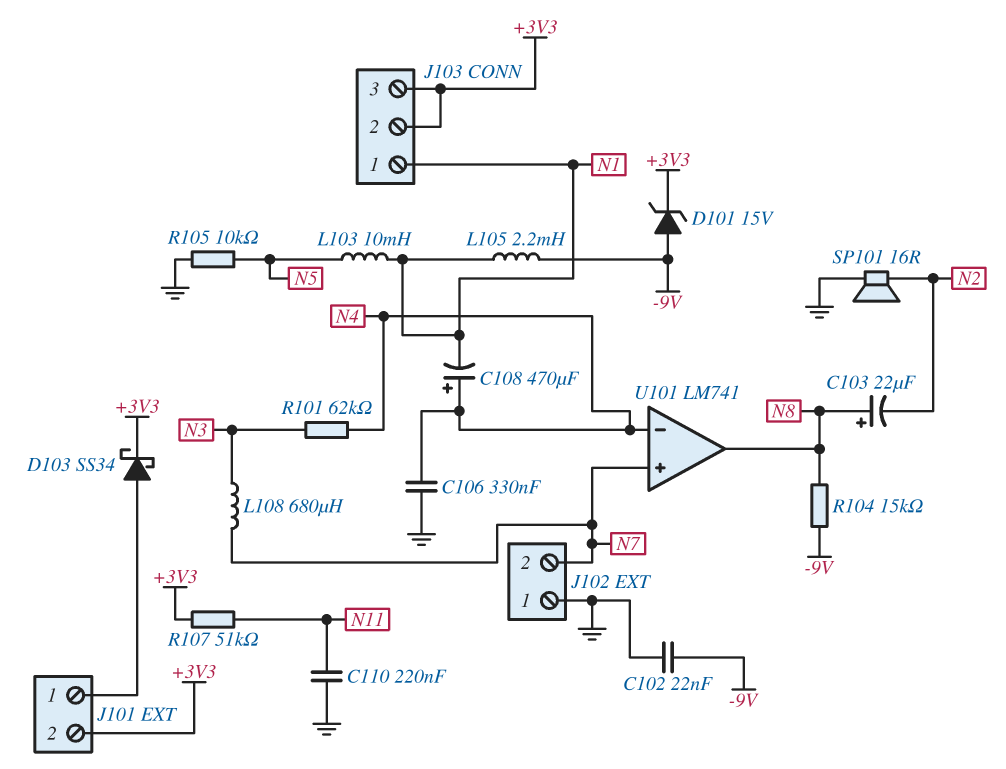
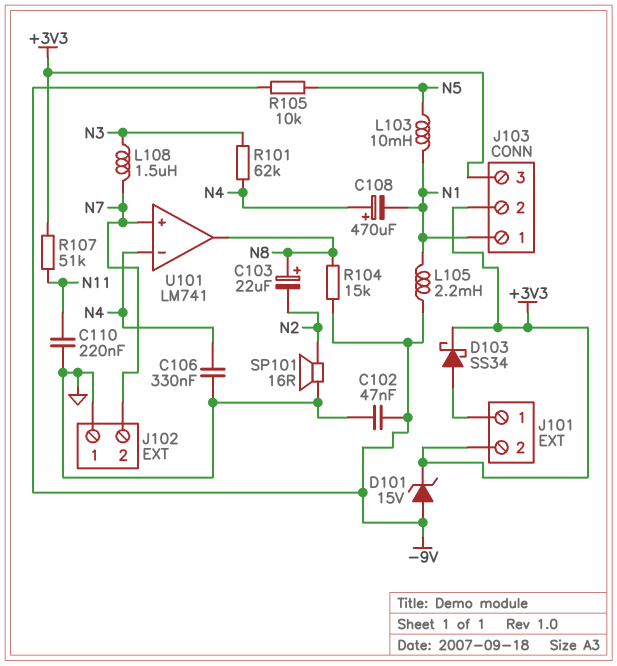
C102: 22nF (-9V, GND) -> 47nF (-9V, GND)
L108: 680uH (N3, N7) -> 1.5uH (N3, N7)
R105: 10k (GND, N5) -> 10k (-9V, N5)

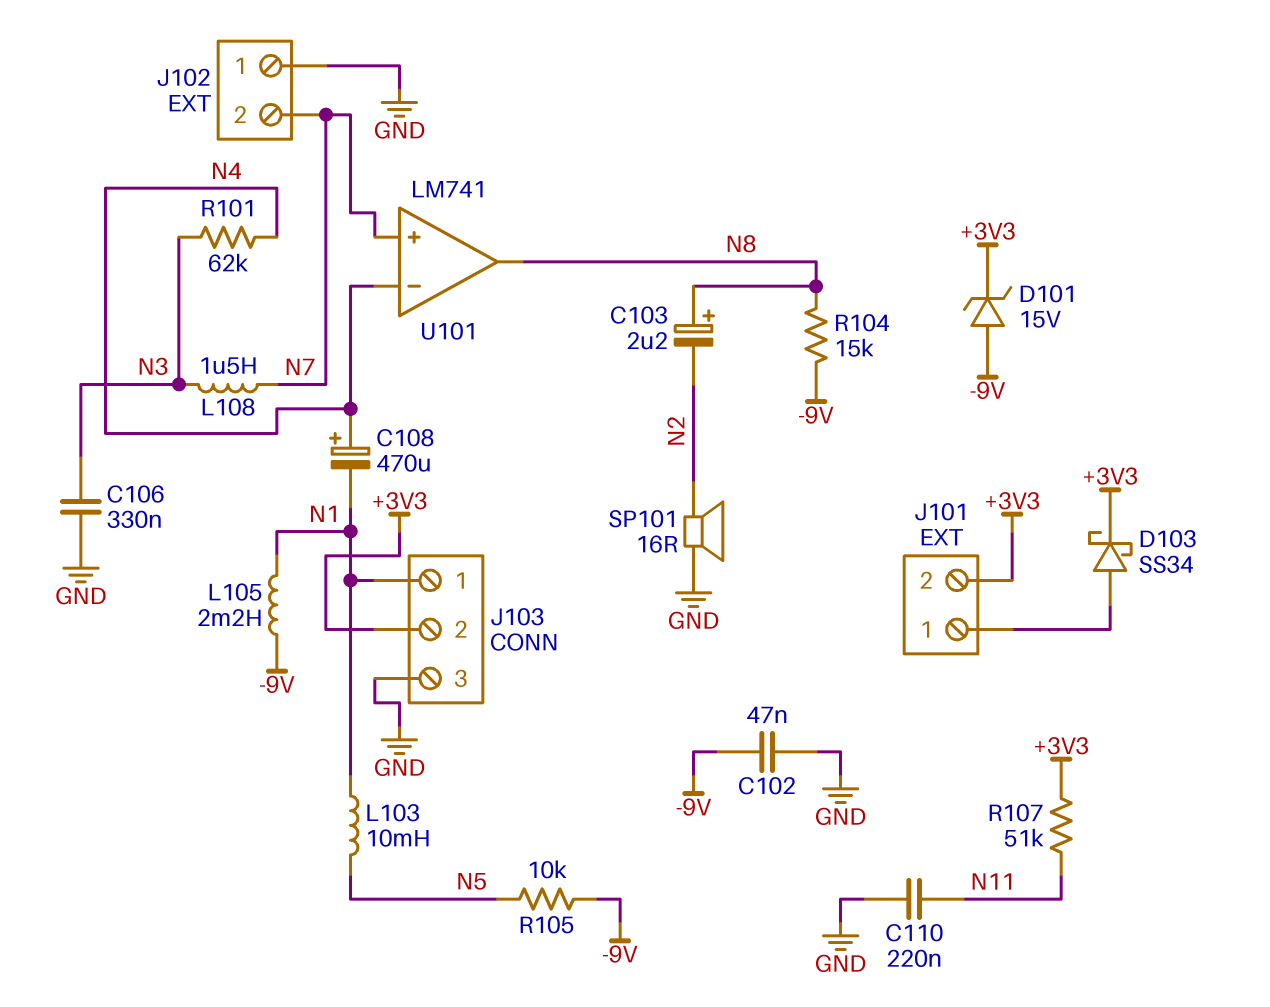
C103: 22uF (plus N8, minus N2) -> 2.2uF (plus N8, minus N2)
C106: 330nF (GND, N4) -> 330nF (GND, N3)
J103 pin 3: +3V3 -> GND

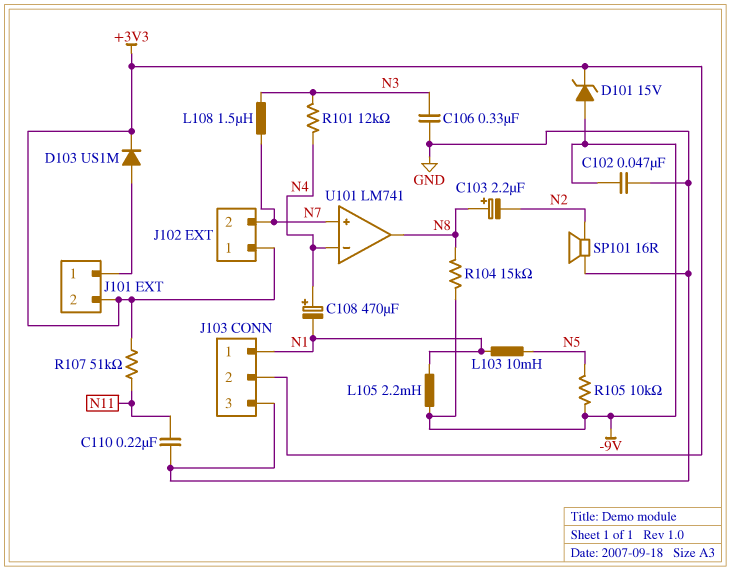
D103: schottky SS34 (A J101/1, K +3V3) -> diode US1M (A J101/1, K +3V3)
J102 pin 1: GND -> +3V3
R101: 62k (N3, N4) -> 12k (N3, N4)

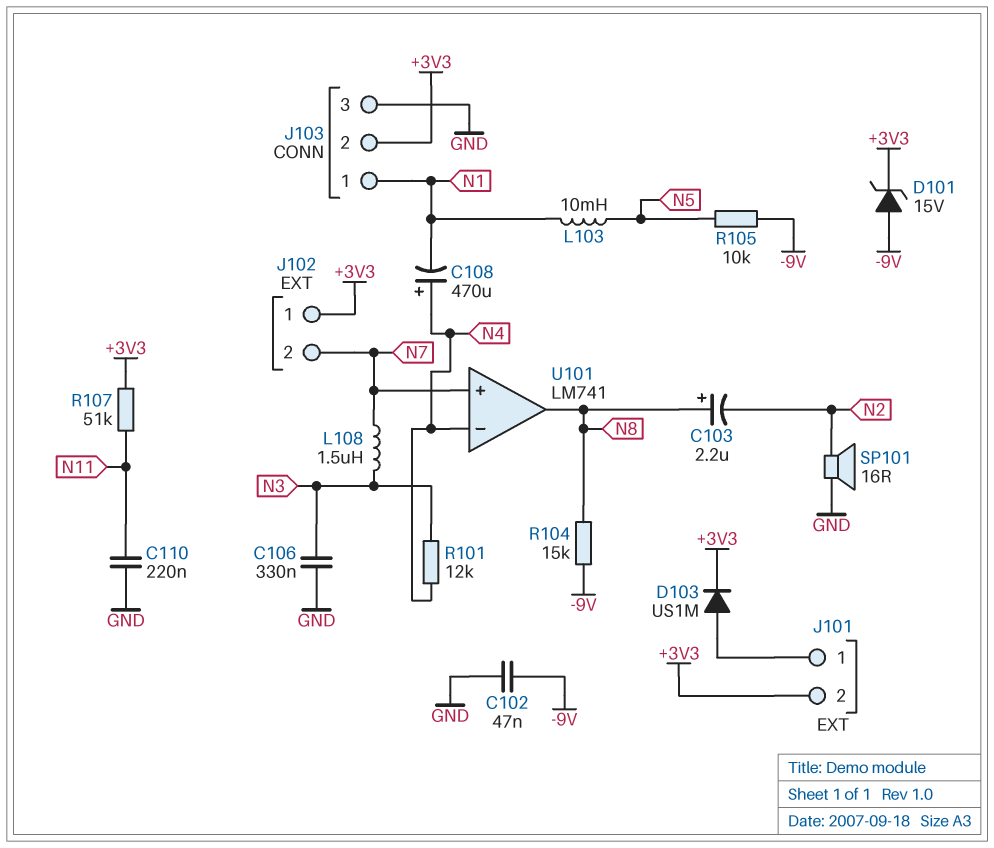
L105: 2.2mH (-9V, N1) -> none

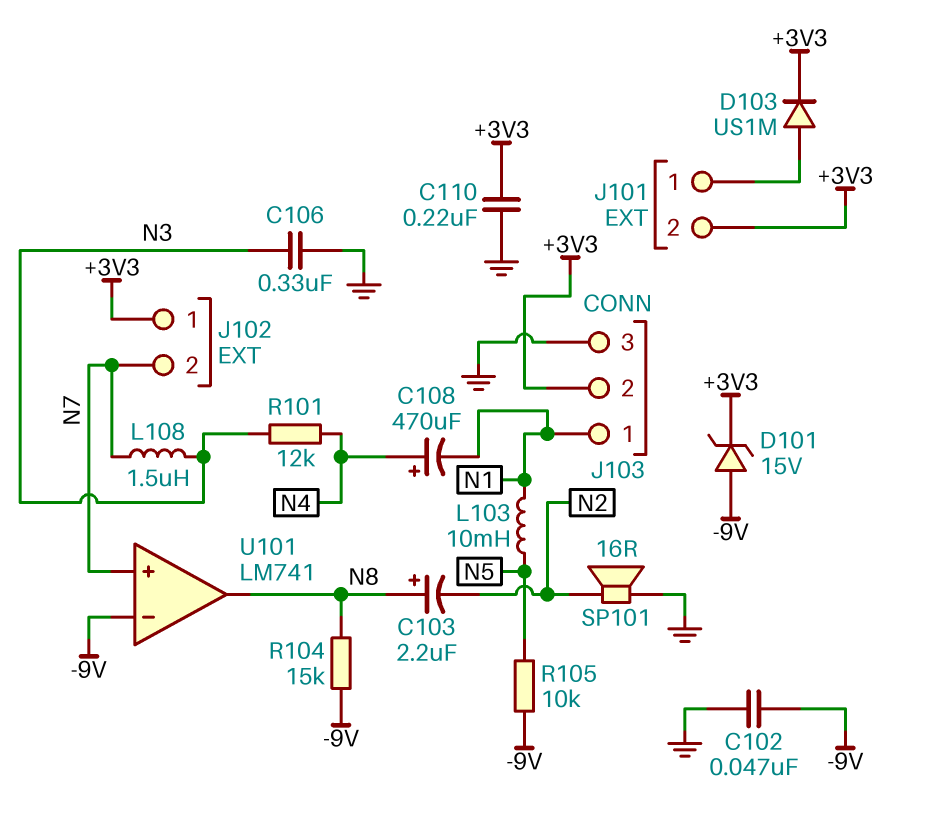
C110: 220nF (GND, N11) -> 220nF (+3V3, GND)
R107: 51k (+3V3, N11) -> none
U101 pin in-: N4 -> -9V

